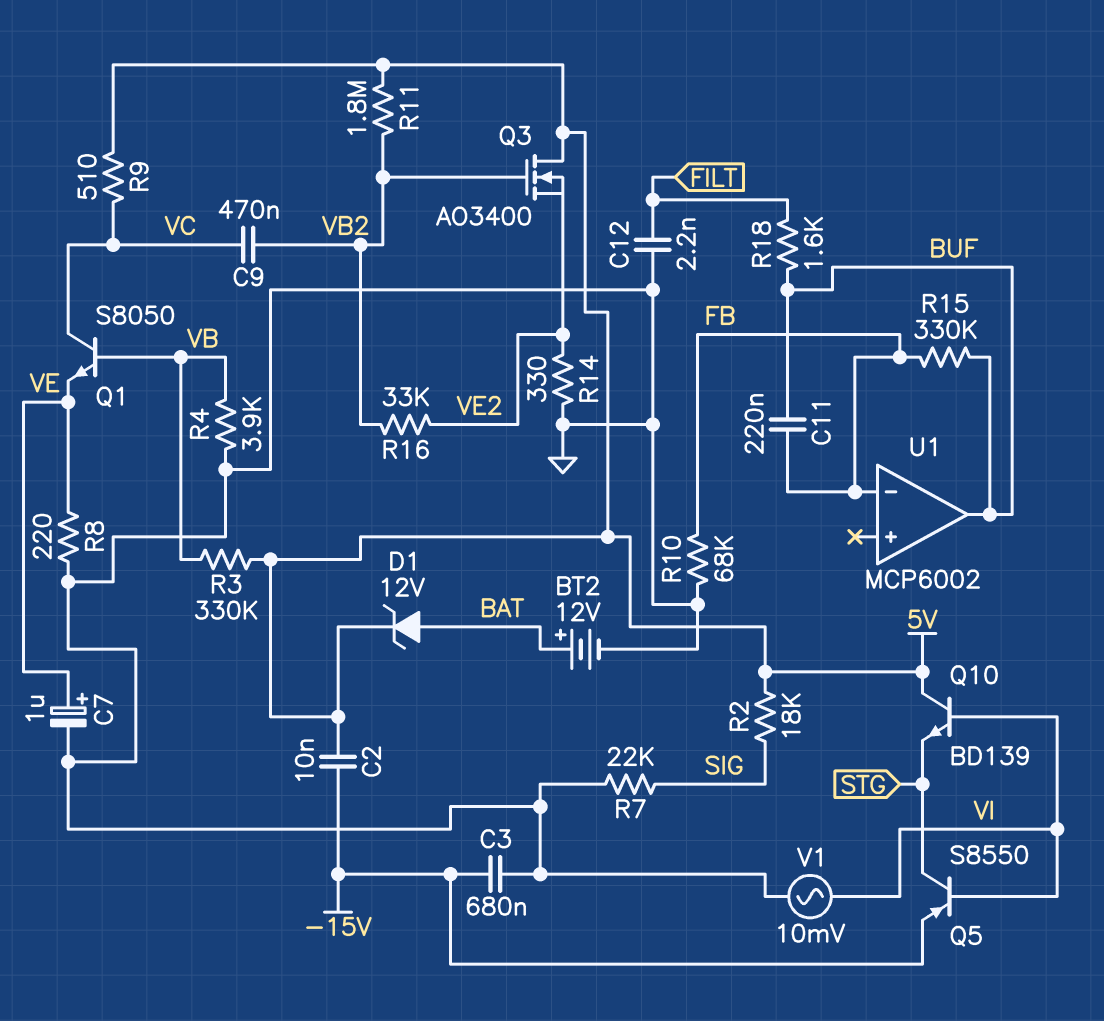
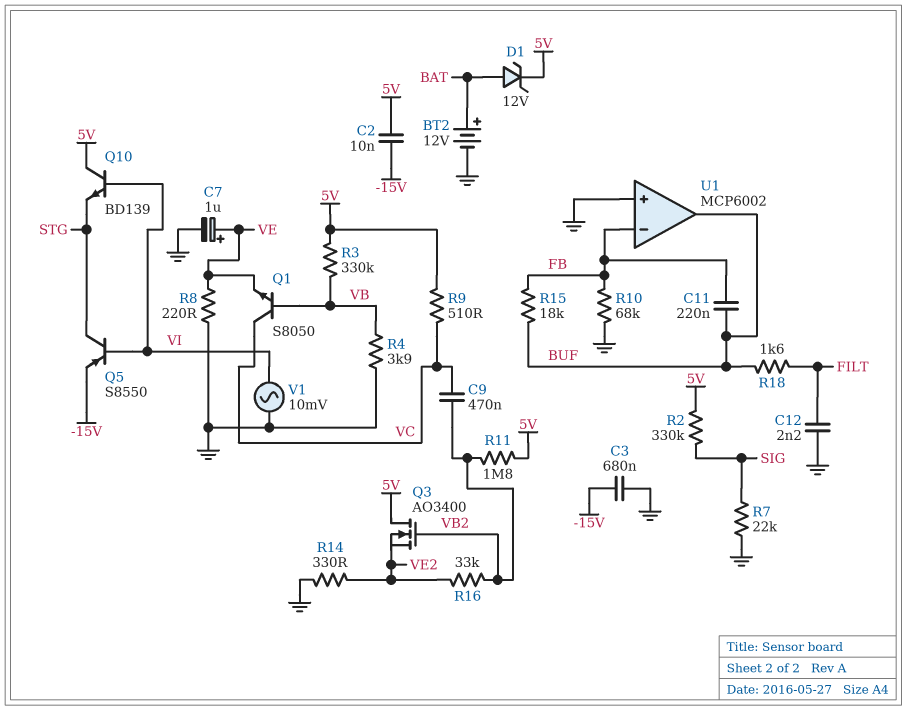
R2: 18k (5V, SIG) -> 330k (5V, SIG)
R15: 330k (BUF, FB) -> 18k (BUF, FB)
U1 pin in+: none -> GND

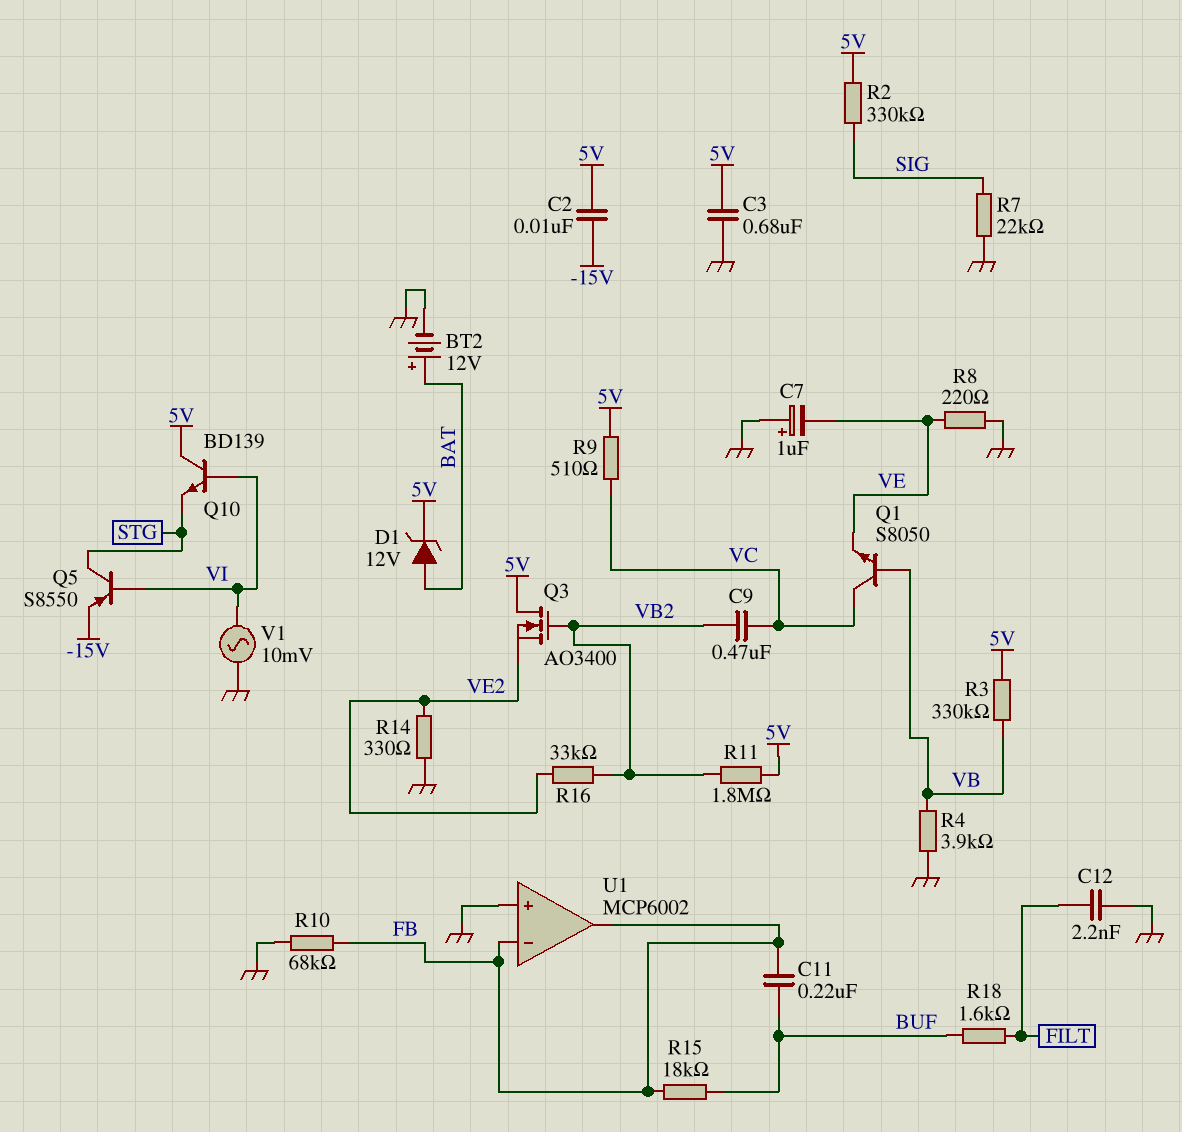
C3: 680nF (-15V, GND) -> 680nF (5V, GND)
C7: 1uF (plus VE, minus GND) -> 1uF (plus GND, minus VE)
U1 pin out: BUF -> FB

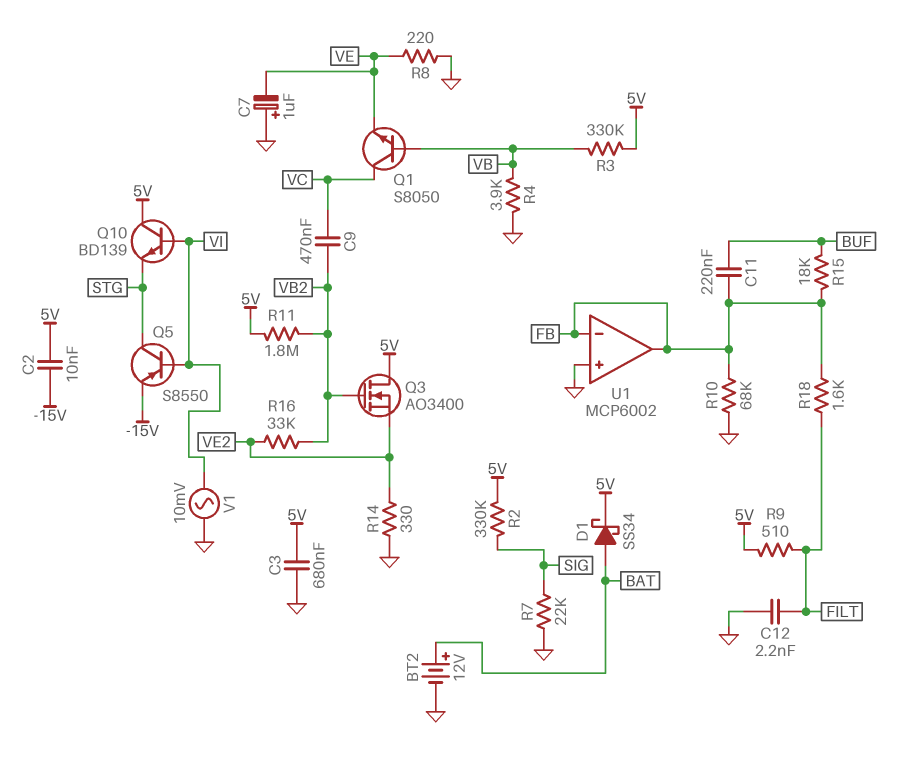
D1: zener 12V (A BAT, K 5V) -> schottky SS34 (A BAT, K 5V)
R9: 510 (5V, VC) -> 510 (5V, FILT)
R18: 1.6k (BUF, FILT) -> 1.6k (FB, FILT)

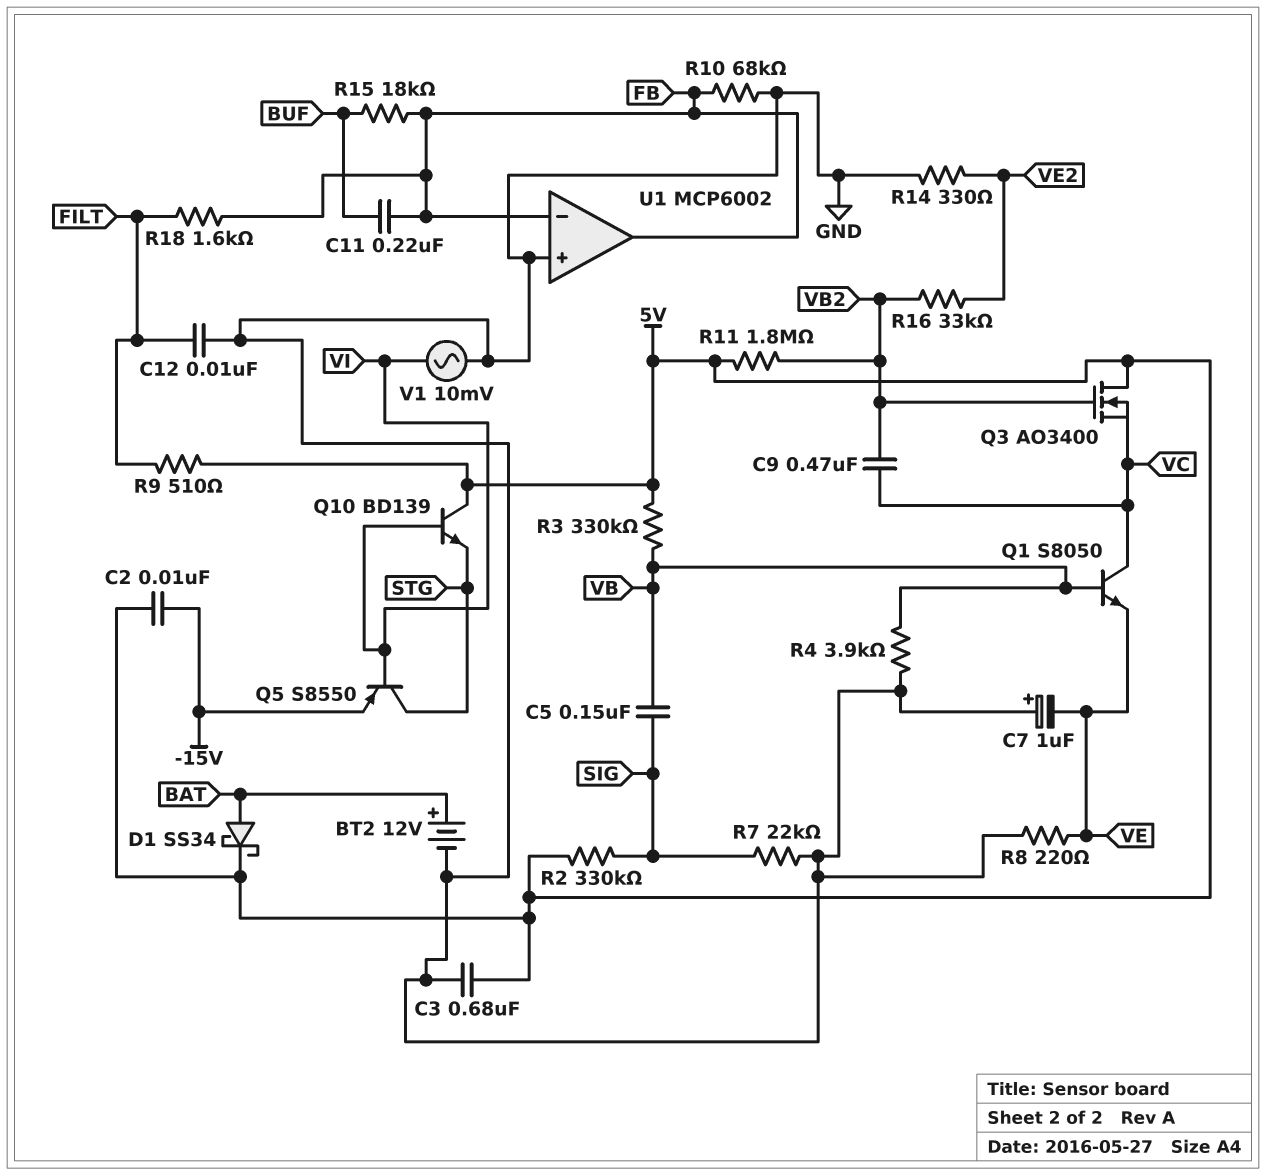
C5: none -> 150nF (SIG, VB)
C12: 2.2nF (FILT, GND) -> 10nF (FILT, GND)
Q3: NMOS AO3400 (G VB2, D 5V, S VE2) -> NMOS AO3400 (G VB2, D 5V, S VC)

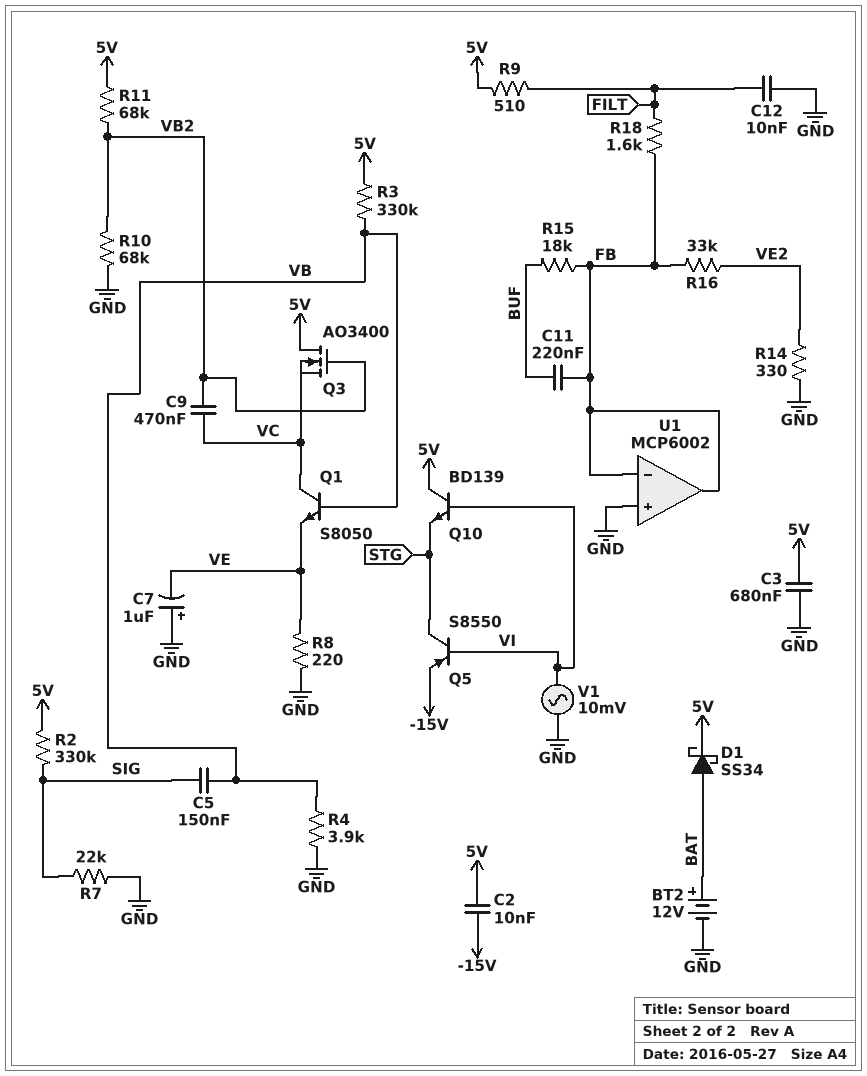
R10: 68k (FB, GND) -> 68k (GND, VB2)
R11: 1.8M (5V, VB2) -> 68k (5V, VB2)
R16: 33k (VB2, VE2) -> 33k (FB, VE2)

